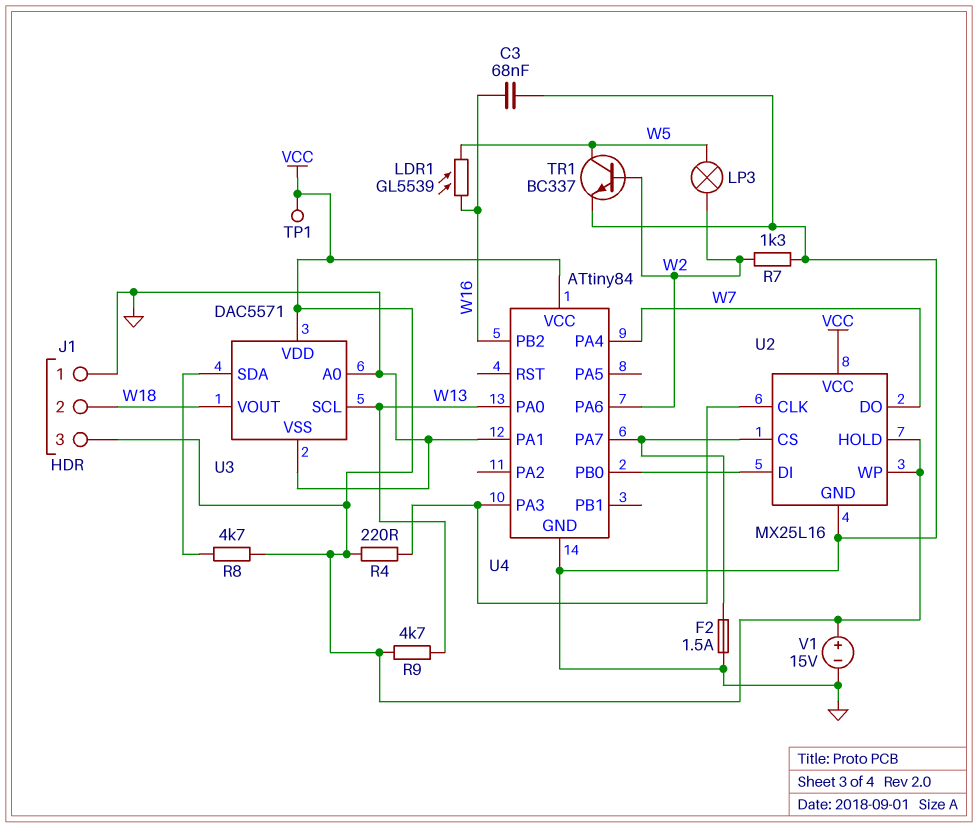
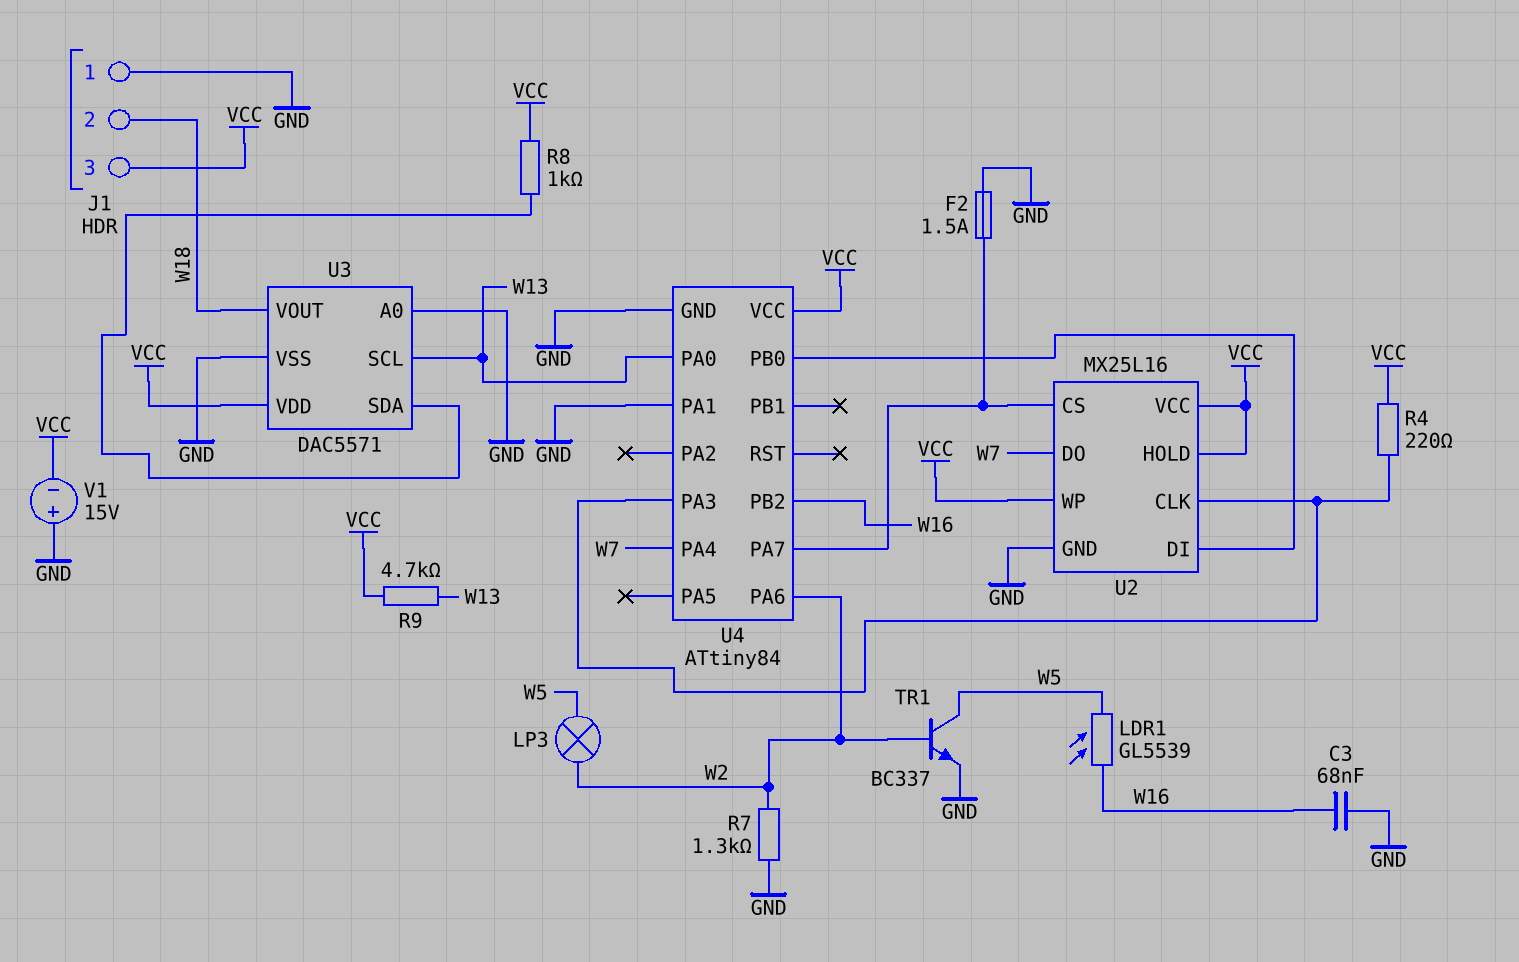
R8: 4.7k (U3/SDA, VCC) -> 1k (U3/SDA, VCC)
TP1: test point (VCC) -> none
V1: 15V (plus VCC, minus GND) -> 15V (plus GND, minus VCC)

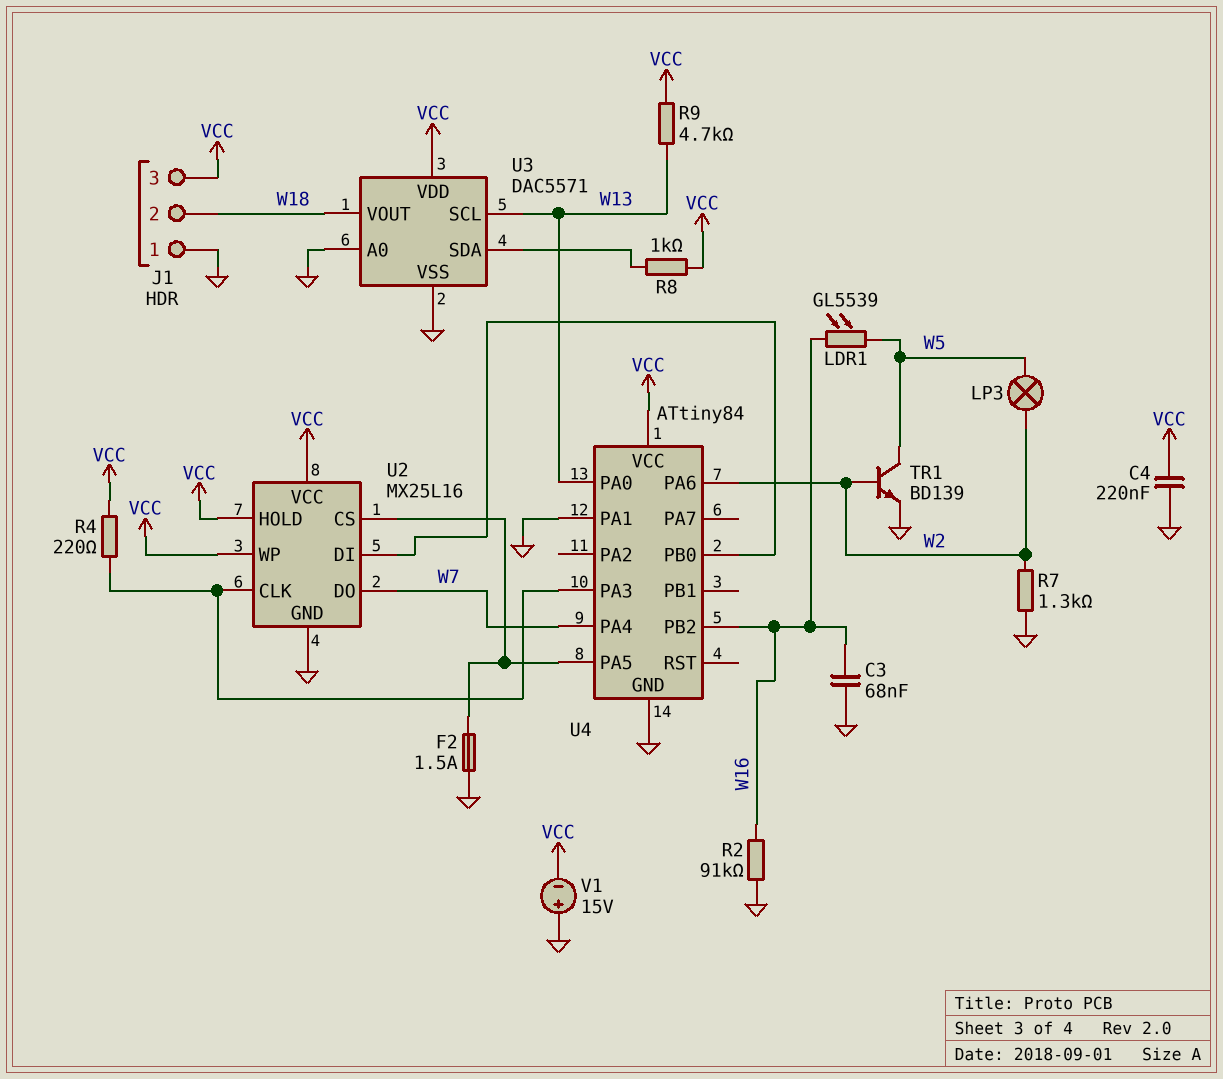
C4: none -> 220nF (GND, VCC)
R2: none -> 91k (GND, W16)
TR1: NPN BC337 (B W2, C W5, E GND) -> NPN BD139 (B W2, C W5, E GND)
U4 pin PA5: none -> U2/CS
U4 pin PA7: U2/CS -> none

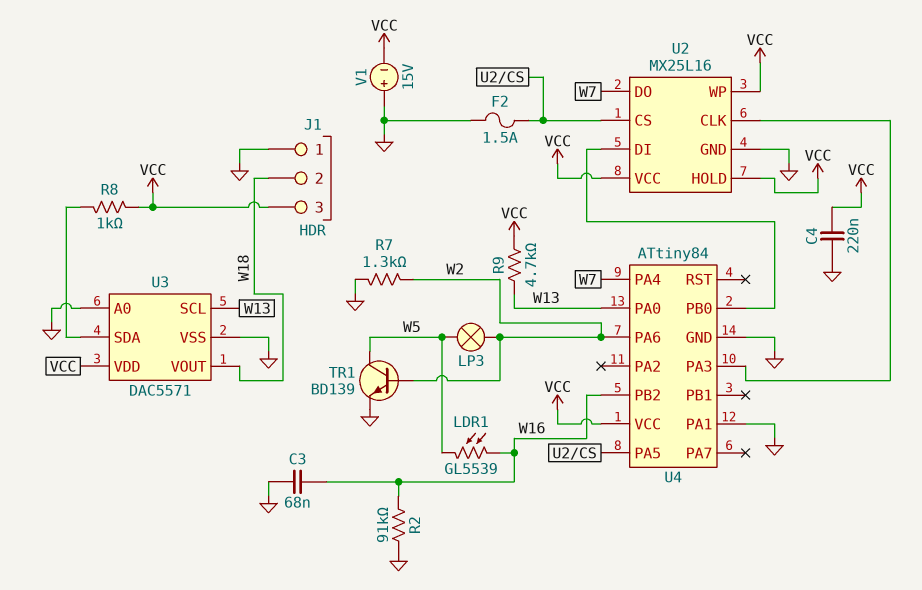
R4: 220 (U2/CLK, VCC) -> none

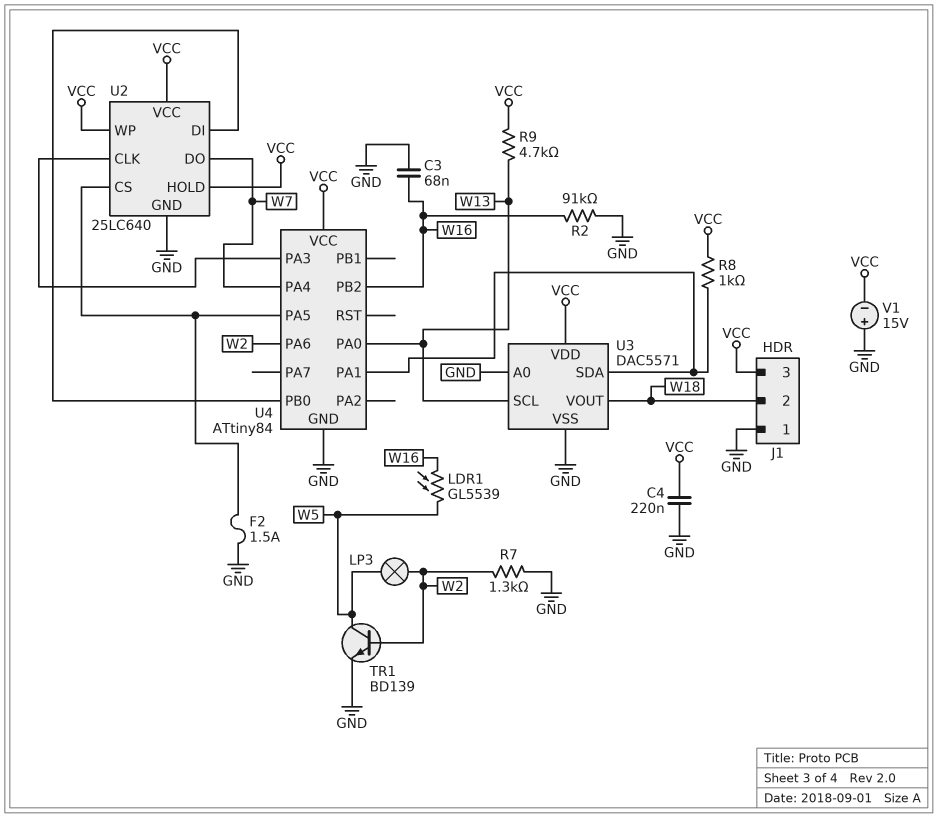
U2: MX25L16 -> 25LC640
U4 pin PA1: GND -> U3/SDA

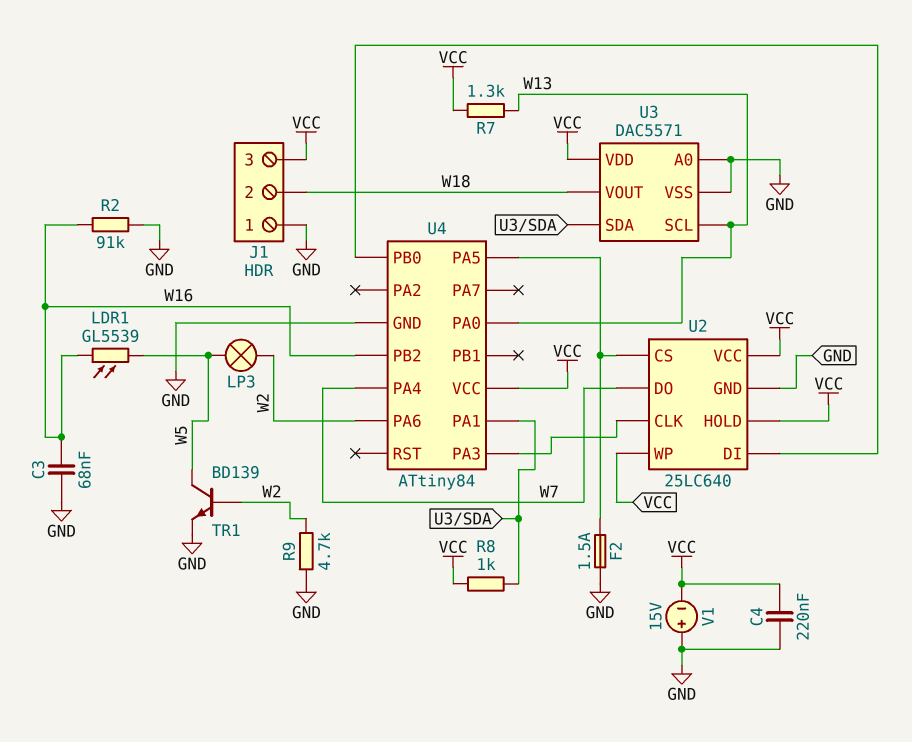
R7: 1.3k (GND, W2) -> 1.3k (VCC, W13)
R9: 4.7k (VCC, W13) -> 4.7k (GND, W2)

